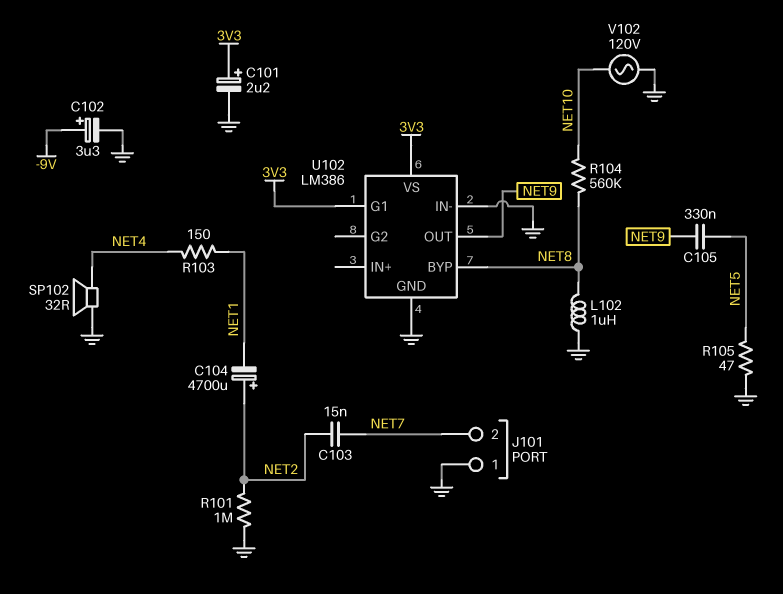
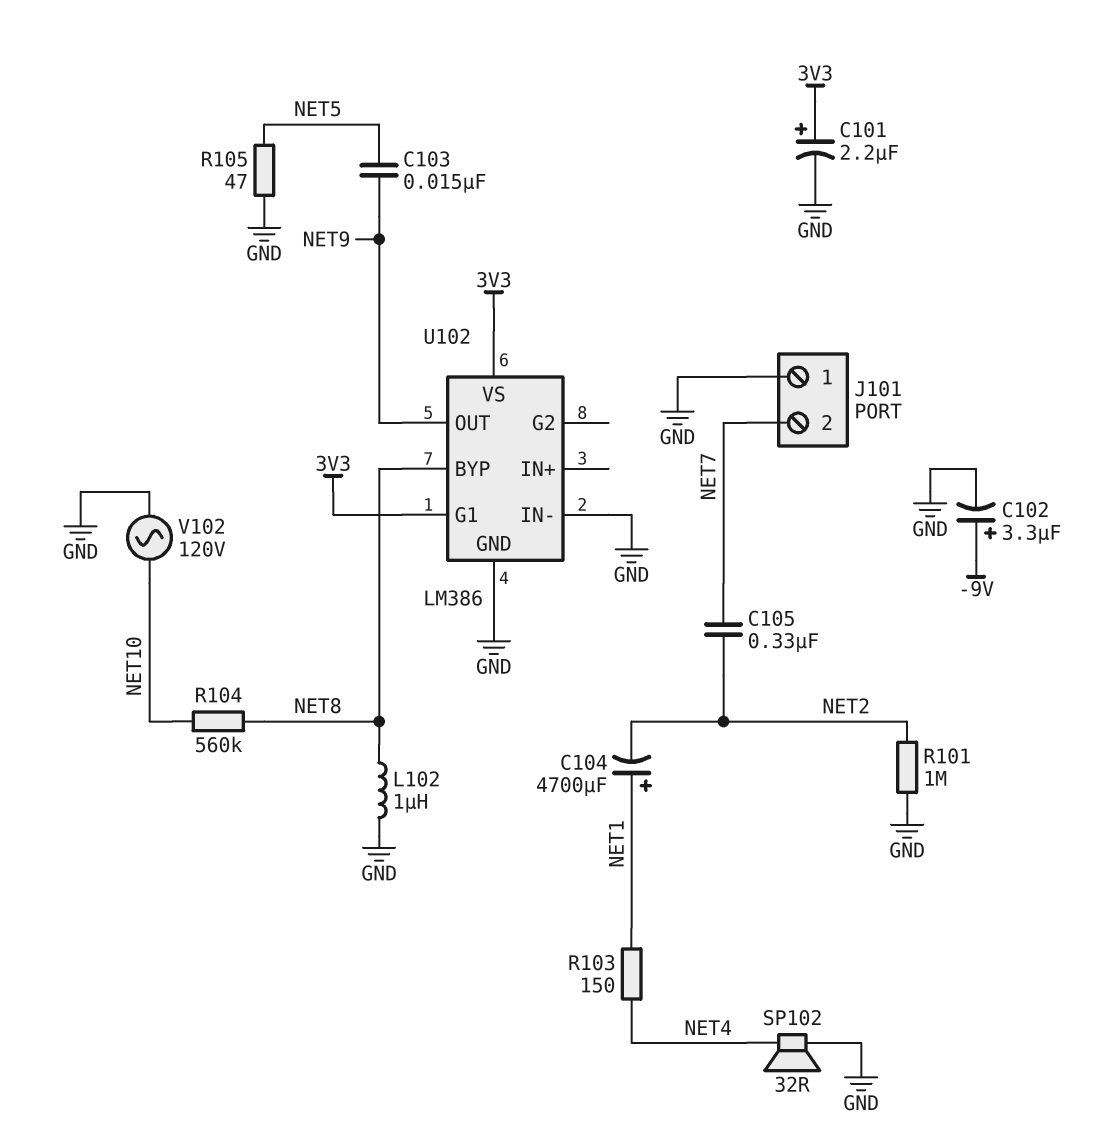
C103: 15nF (NET2, NET7) -> 15nF (NET5, NET9)
C104: 4700uF (plus NET2, minus NET1) -> 4700uF (plus NET1, minus NET2)
C105: 330nF (NET5, NET9) -> 330nF (NET2, NET7)

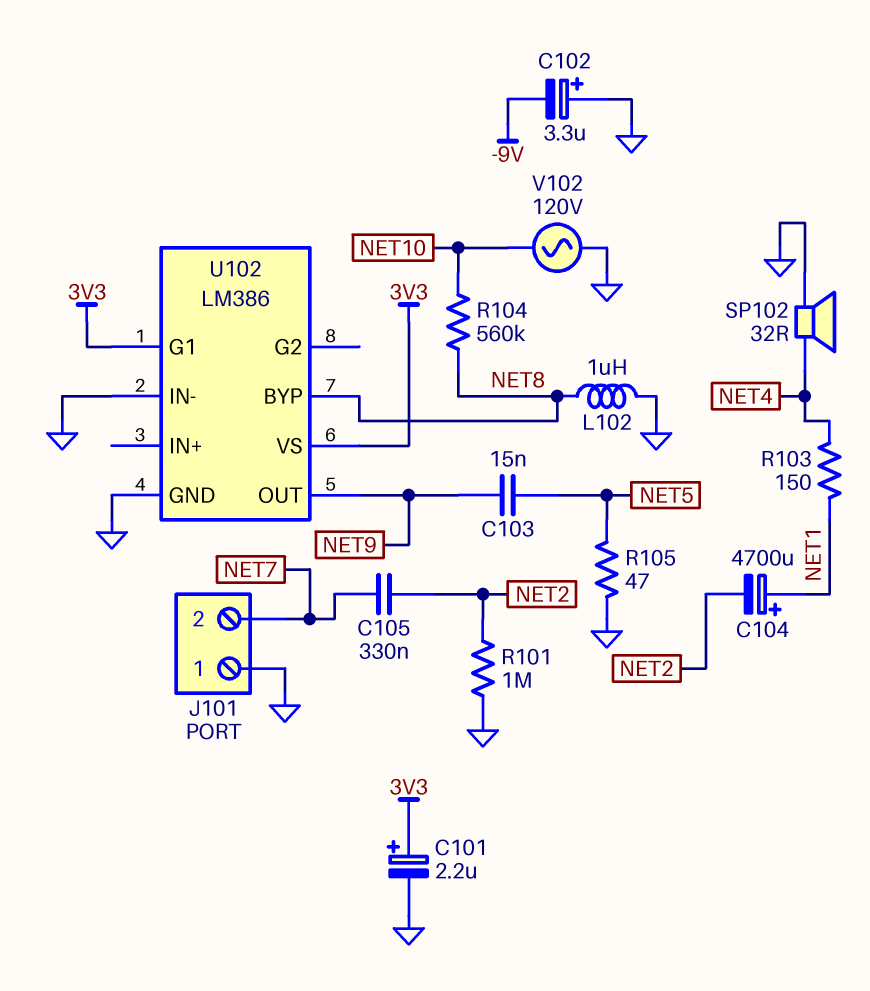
C102: 3.3uF (plus -9V, minus GND) -> 3.3uF (plus GND, minus -9V)

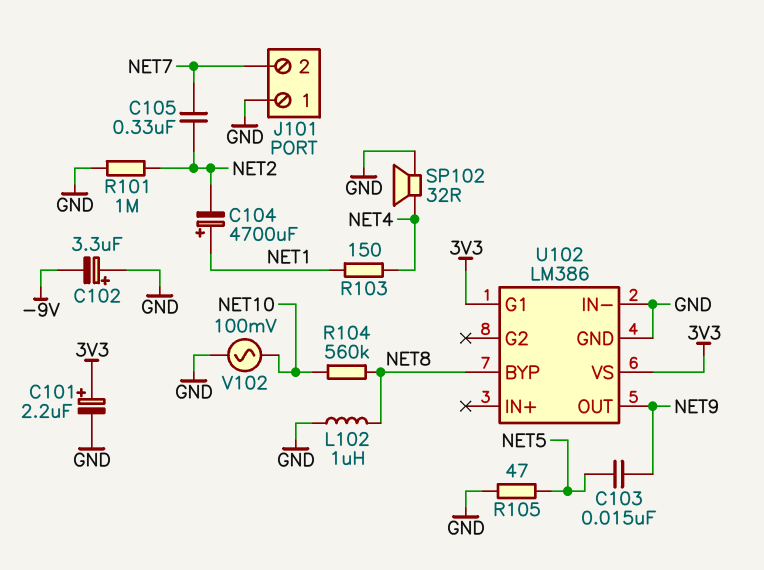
V102: AC 120V (GND, NET10) -> AC 100mV (GND, NET10)

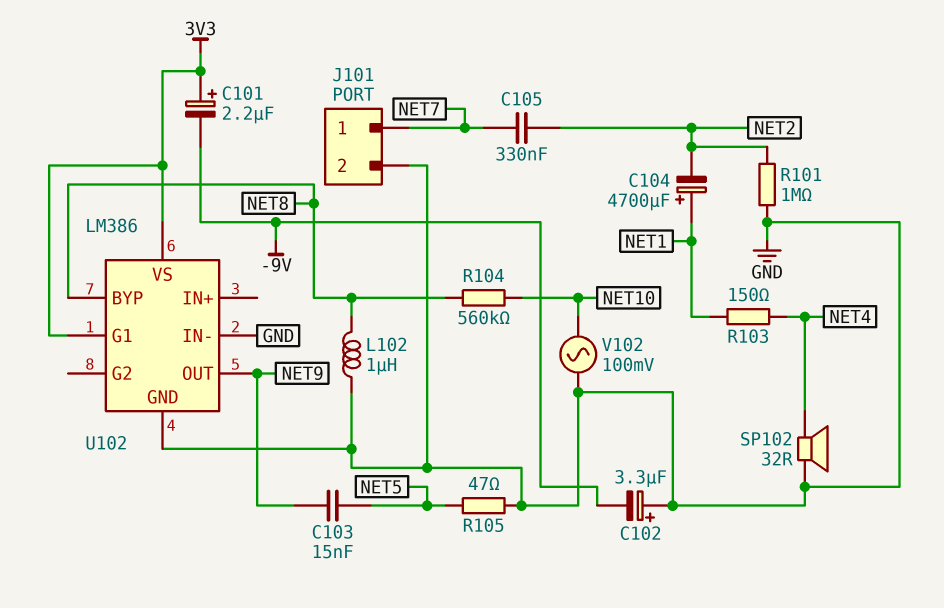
C101: 2.2uF (plus 3V3, minus GND) -> 2.2uF (plus 3V3, minus -9V)
J101 pin 1: GND -> NET7
J101 pin 2: NET7 -> GND

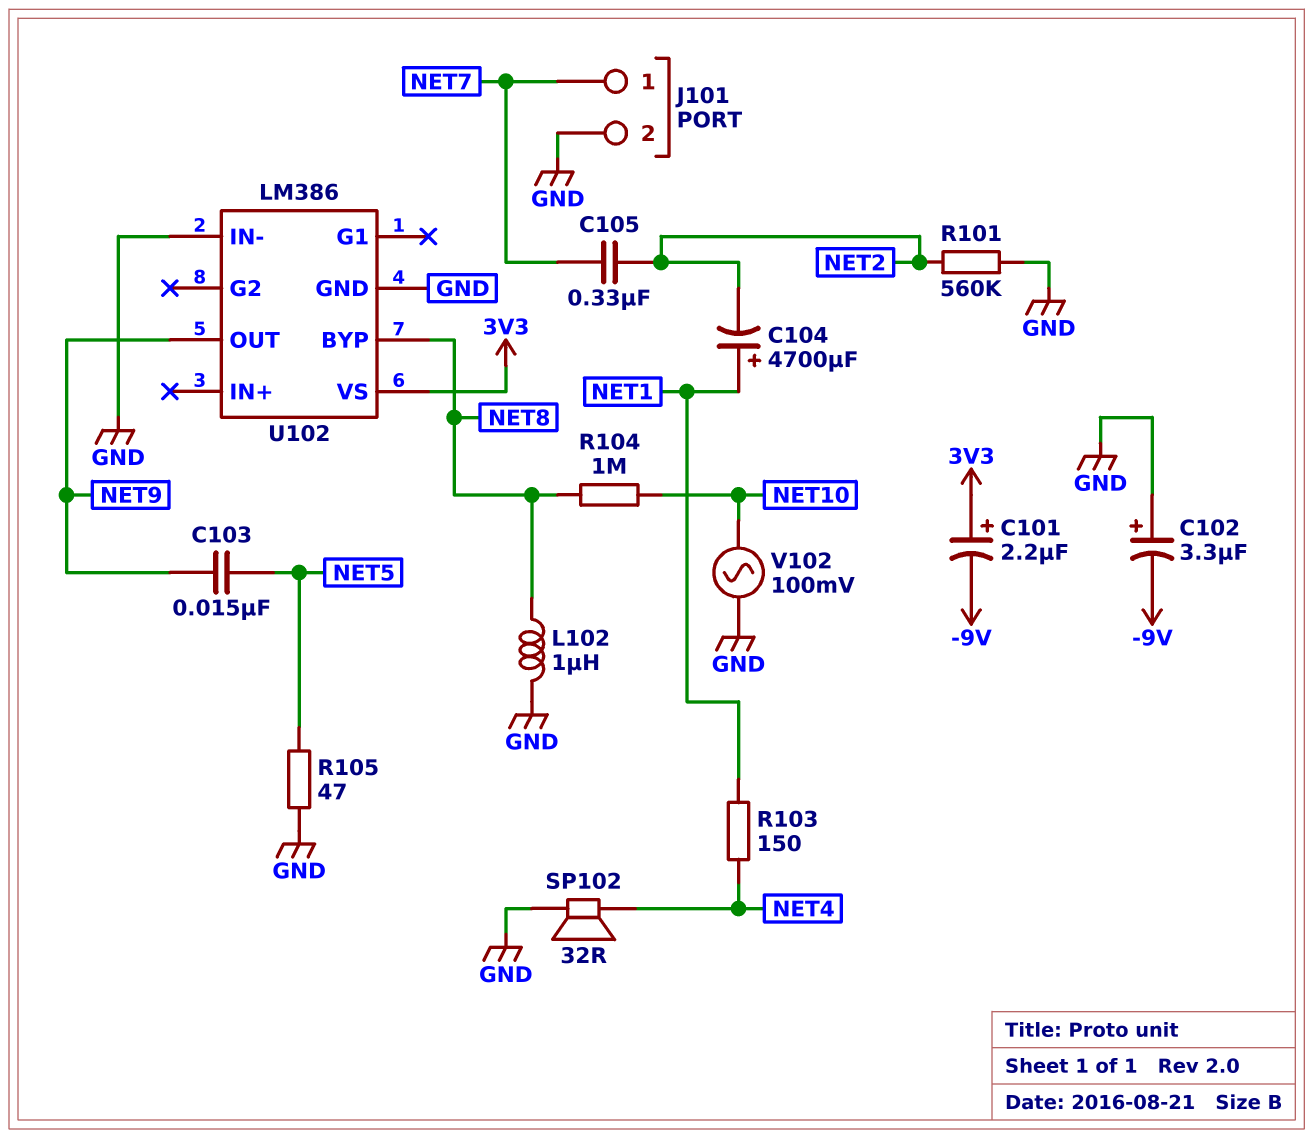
R101: 1M (GND, NET2) -> 560k (GND, NET2)
R104: 560k (NET8, NET10) -> 1M (NET8, NET10)
U102 pin G1: 3V3 -> none

